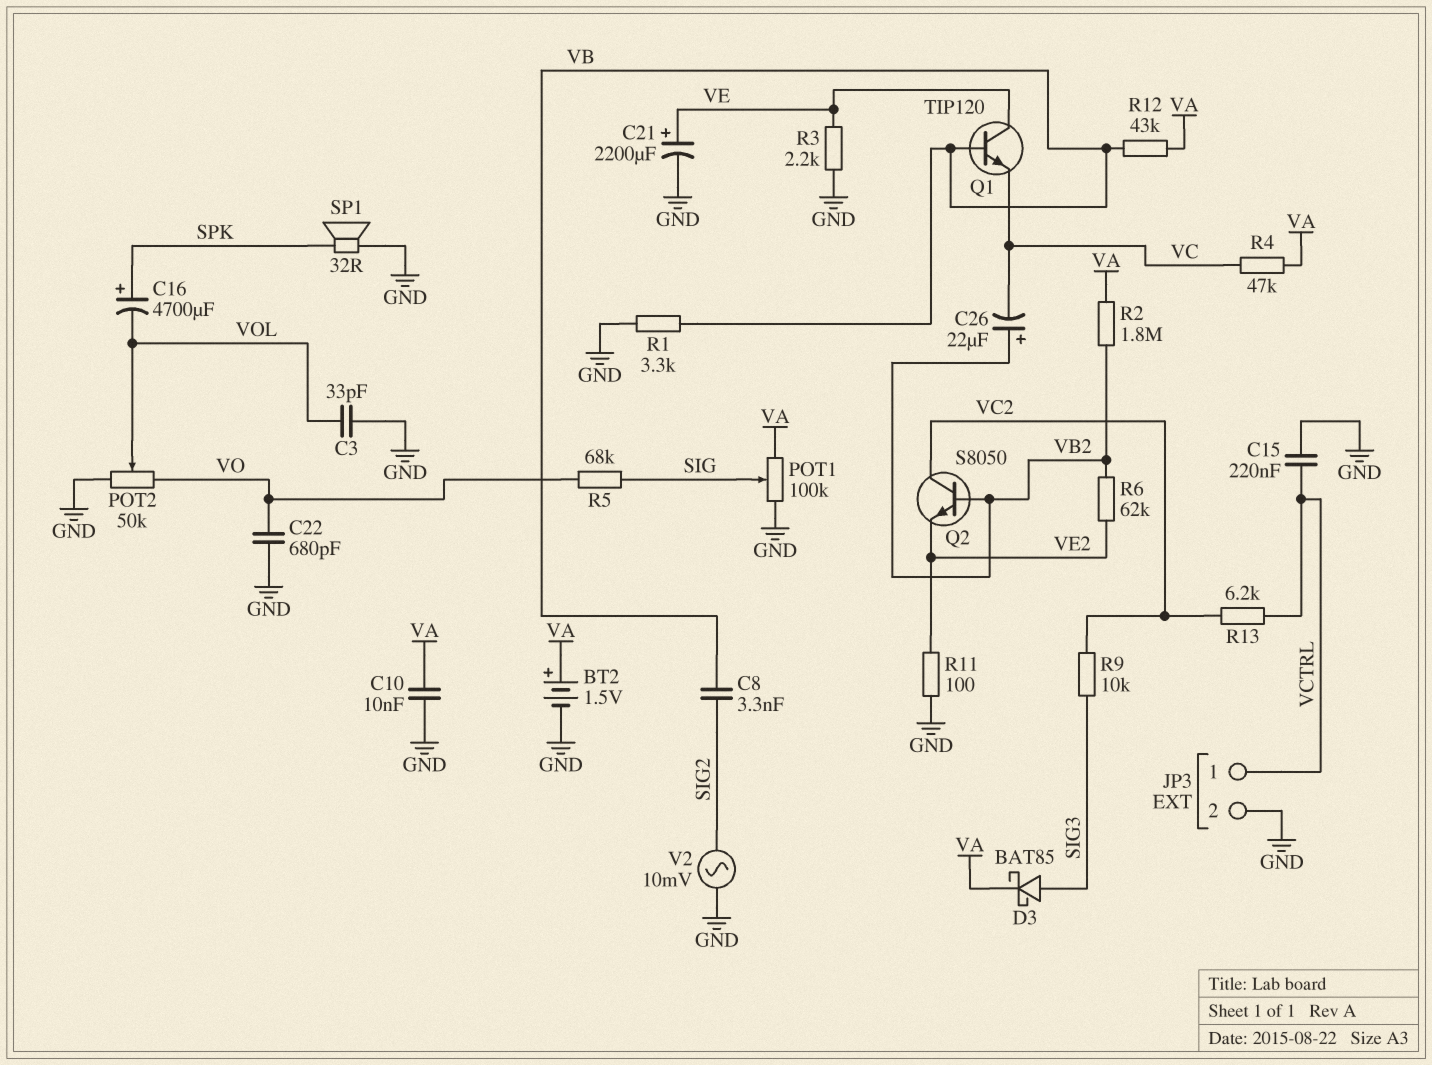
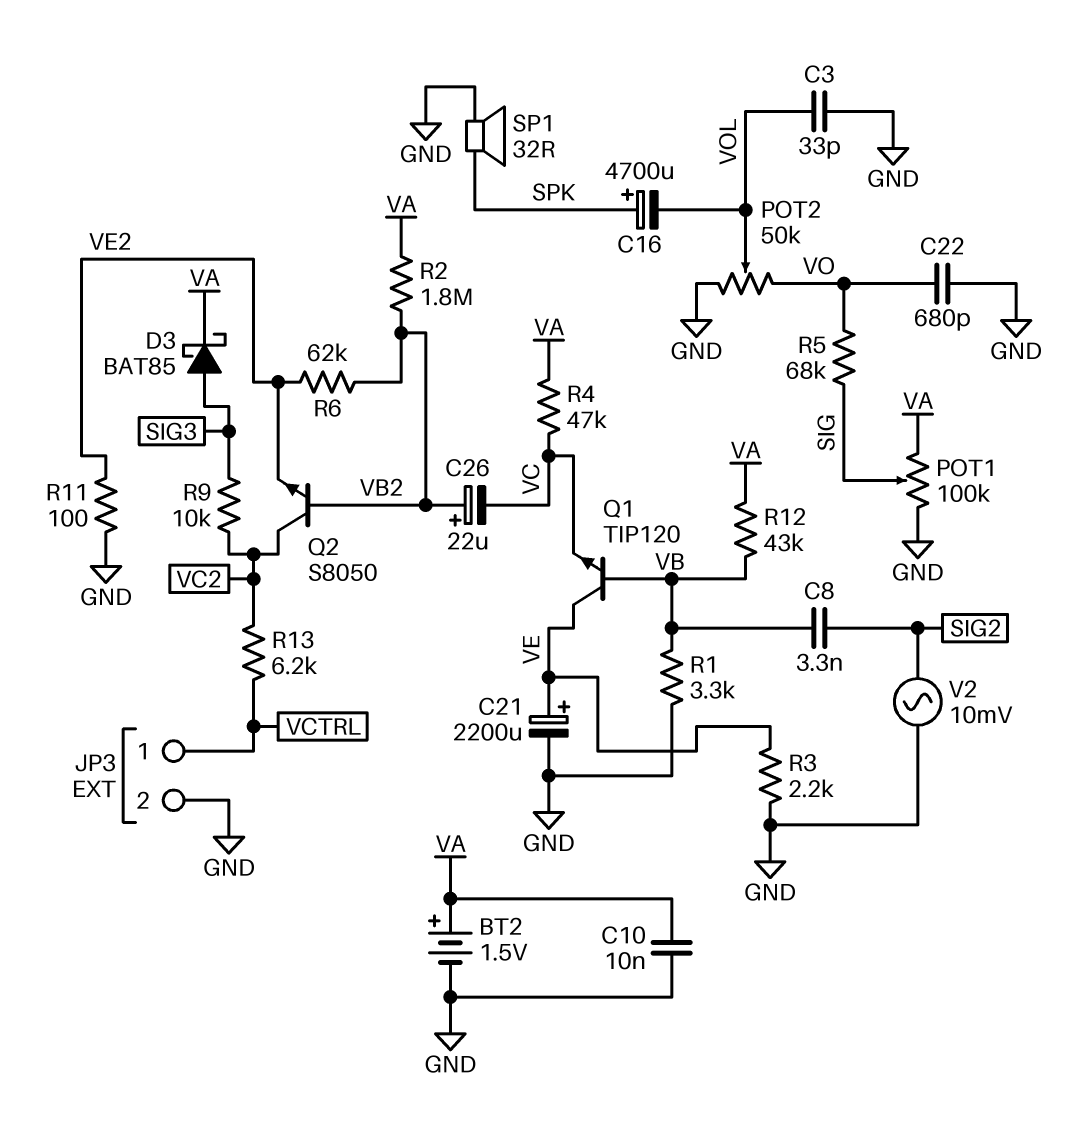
C15: 220nF (GND, VCTRL) -> none

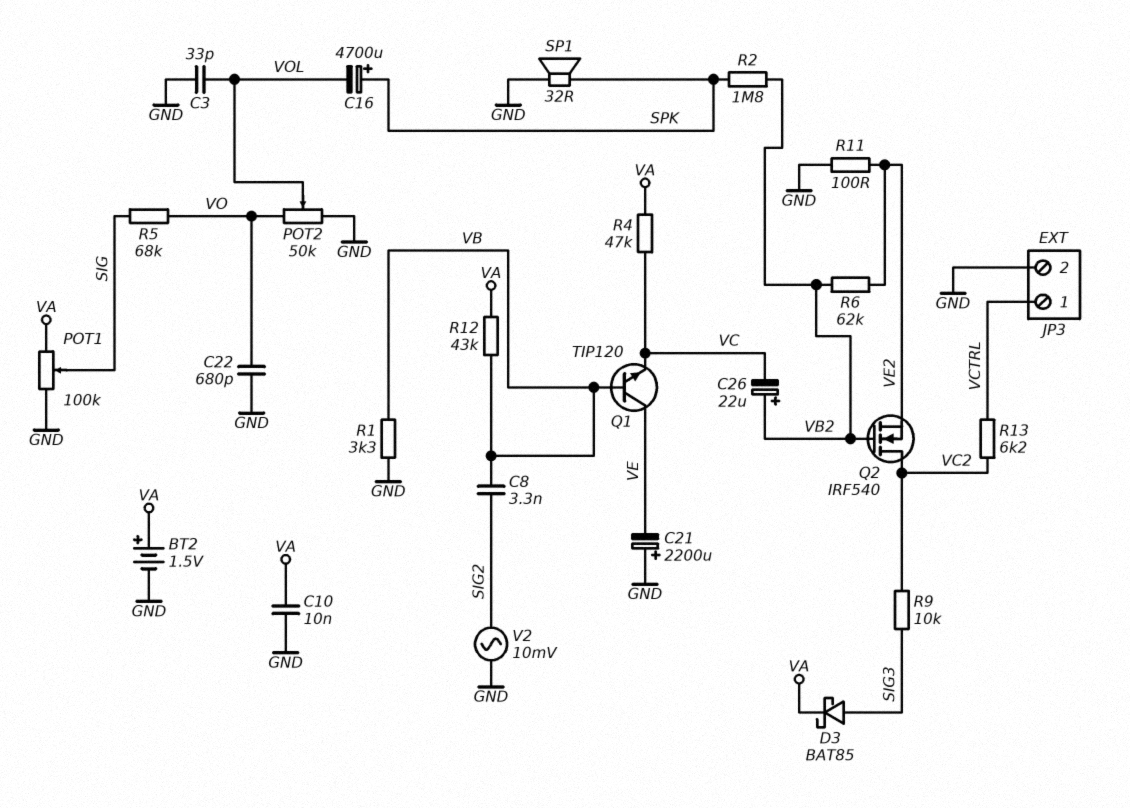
C21: 2200uF (plus VE, minus GND) -> 2200uF (plus GND, minus VE)
Q2: NPN S8050 (B VB2, C VC2, E VE2) -> NMOS IRF540 (G VB2, D VC2, S VE2)
R2: 1.8M (VA, VB2) -> 1.8M (SPK, VB2)
R3: 2.2k (GND, VE) -> none

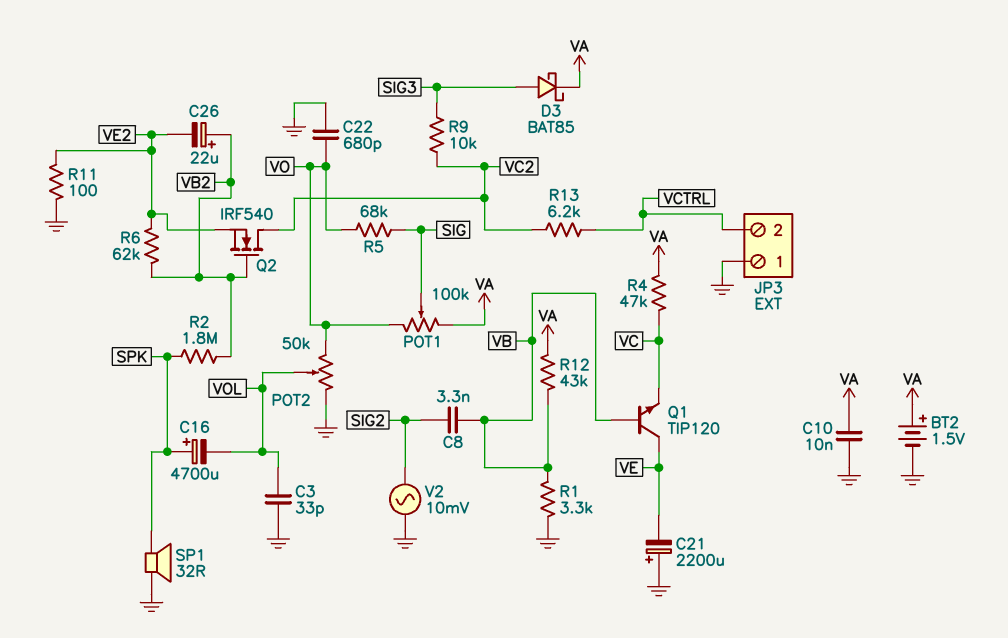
C26: 22uF (plus VB2, minus VC) -> 22uF (plus VB2, minus VE2)
JP3 pin 1: VCTRL -> GND
JP3 pin 2: GND -> VCTRL
POT1: 100k (GND, VA, wiper SIG) -> 100k (VA, VO, wiper SIG)

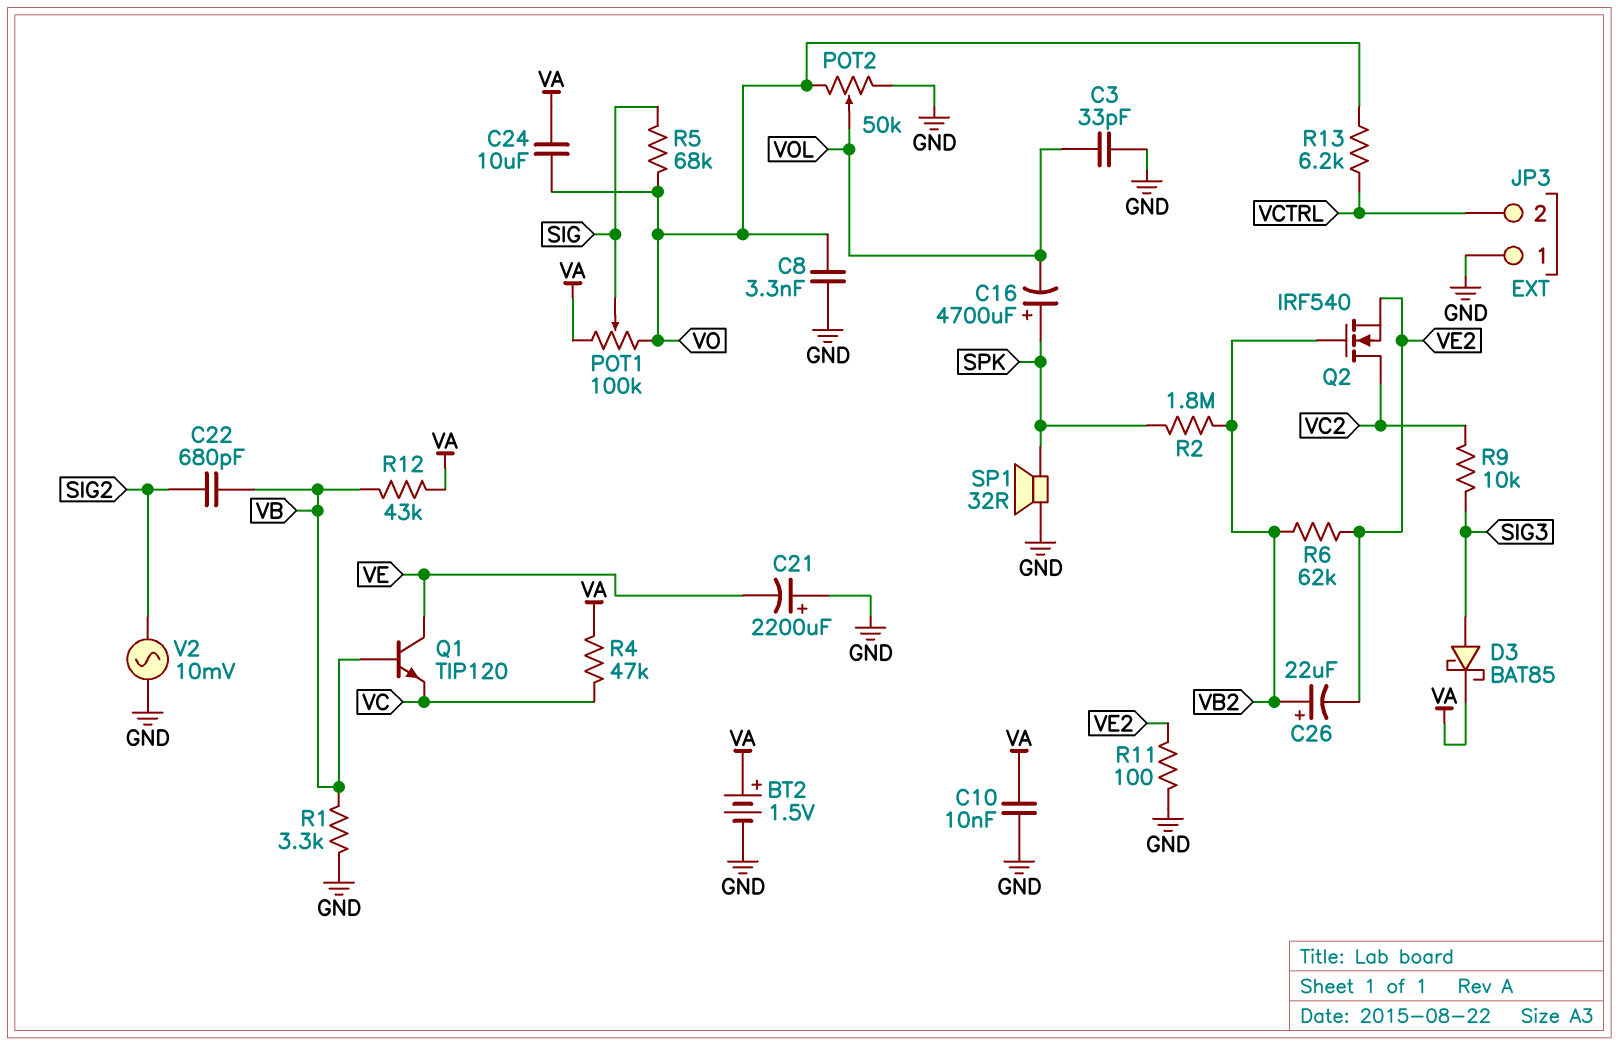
C8: 3.3nF (SIG2, VB) -> 3.3nF (GND, VO)
C22: 680pF (GND, VO) -> 680pF (SIG2, VB)
C24: none -> 10uF (VA, VO)
R13: 6.2k (VC2, VCTRL) -> 6.2k (VCTRL, VO)

